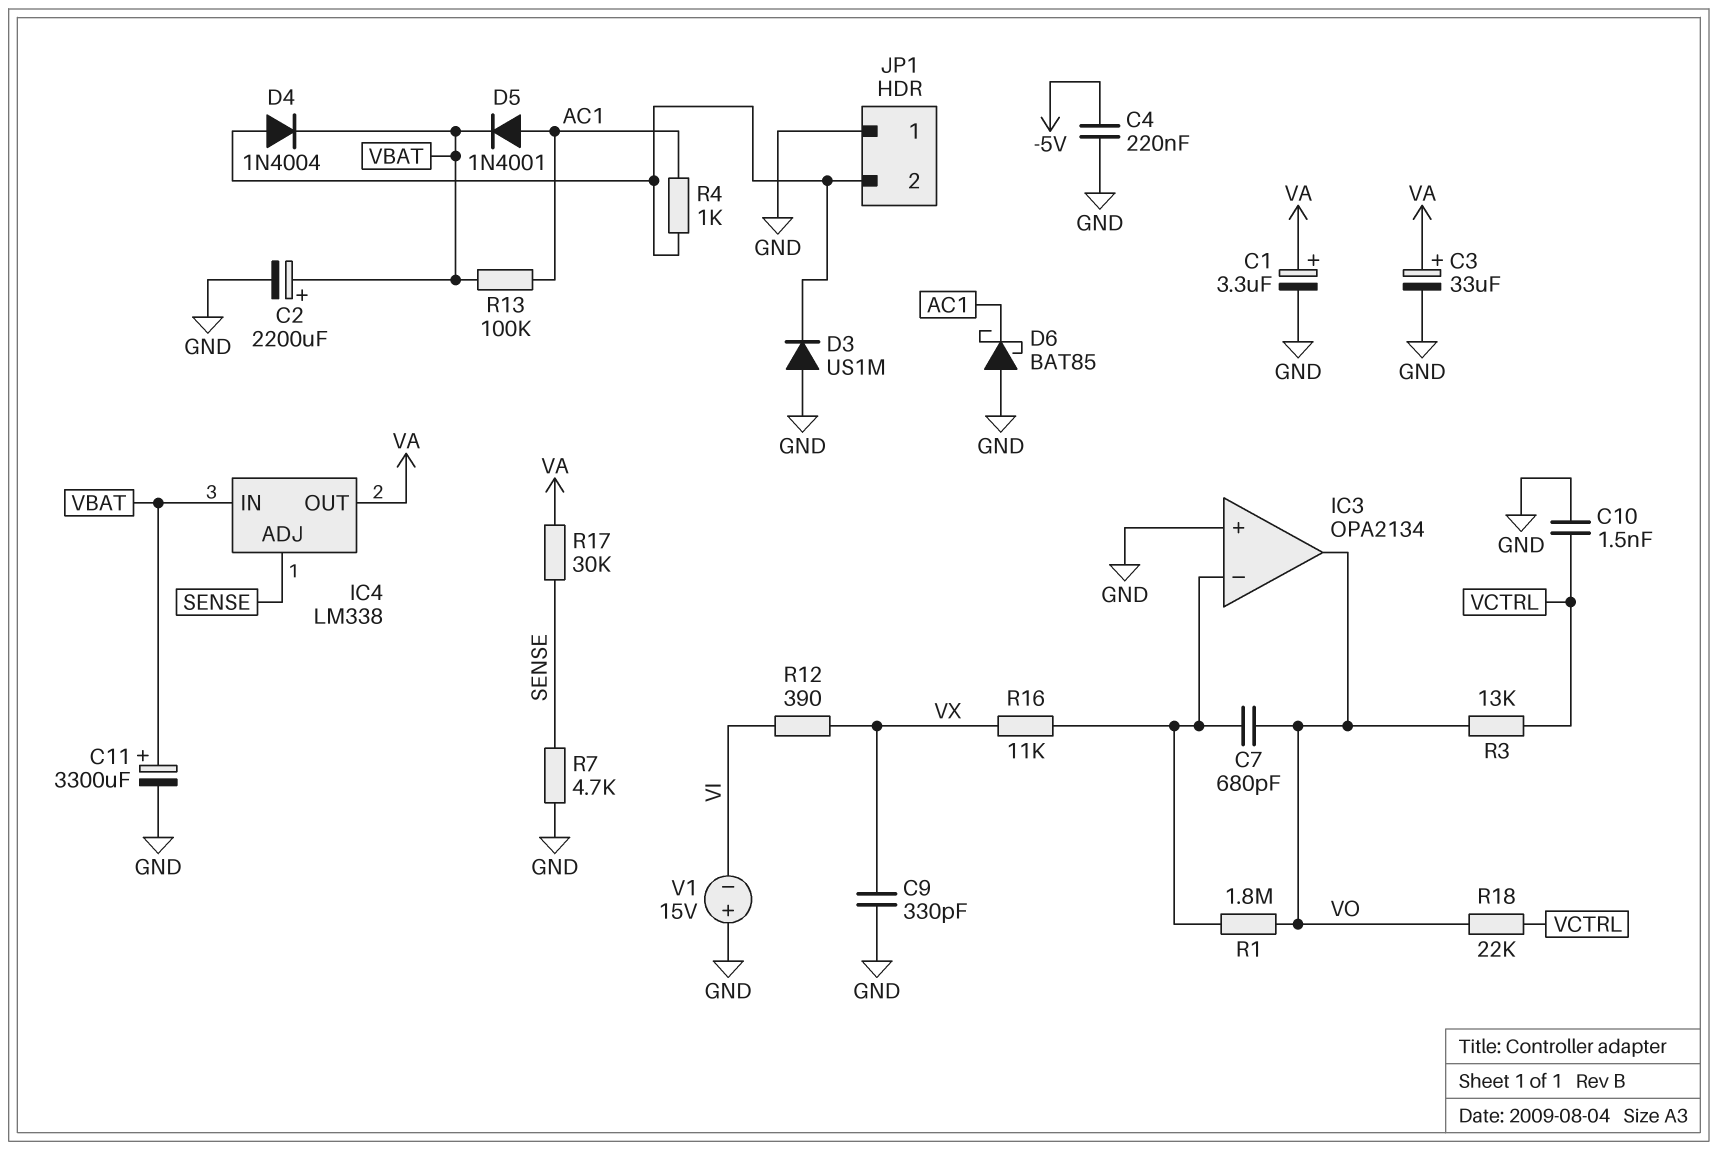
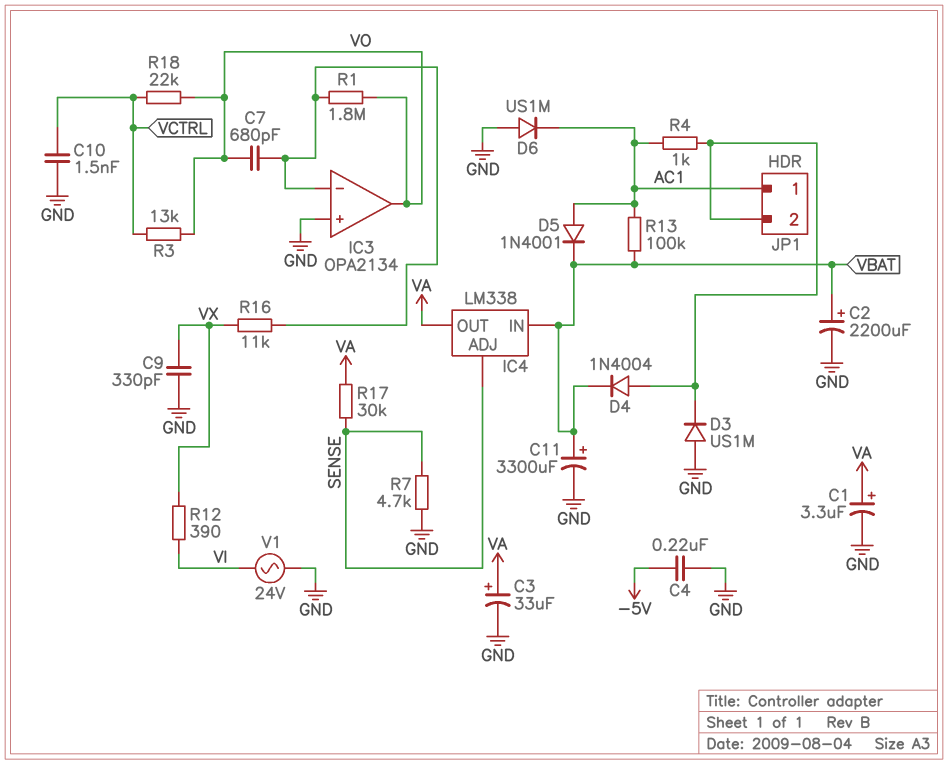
D6: schottky BAT85 (A GND, K AC1) -> diode US1M (A GND, K AC1)
JP1 pin 1: GND -> AC1
V1: 15V (plus GND, minus VI) -> AC 24V (GND, VI)

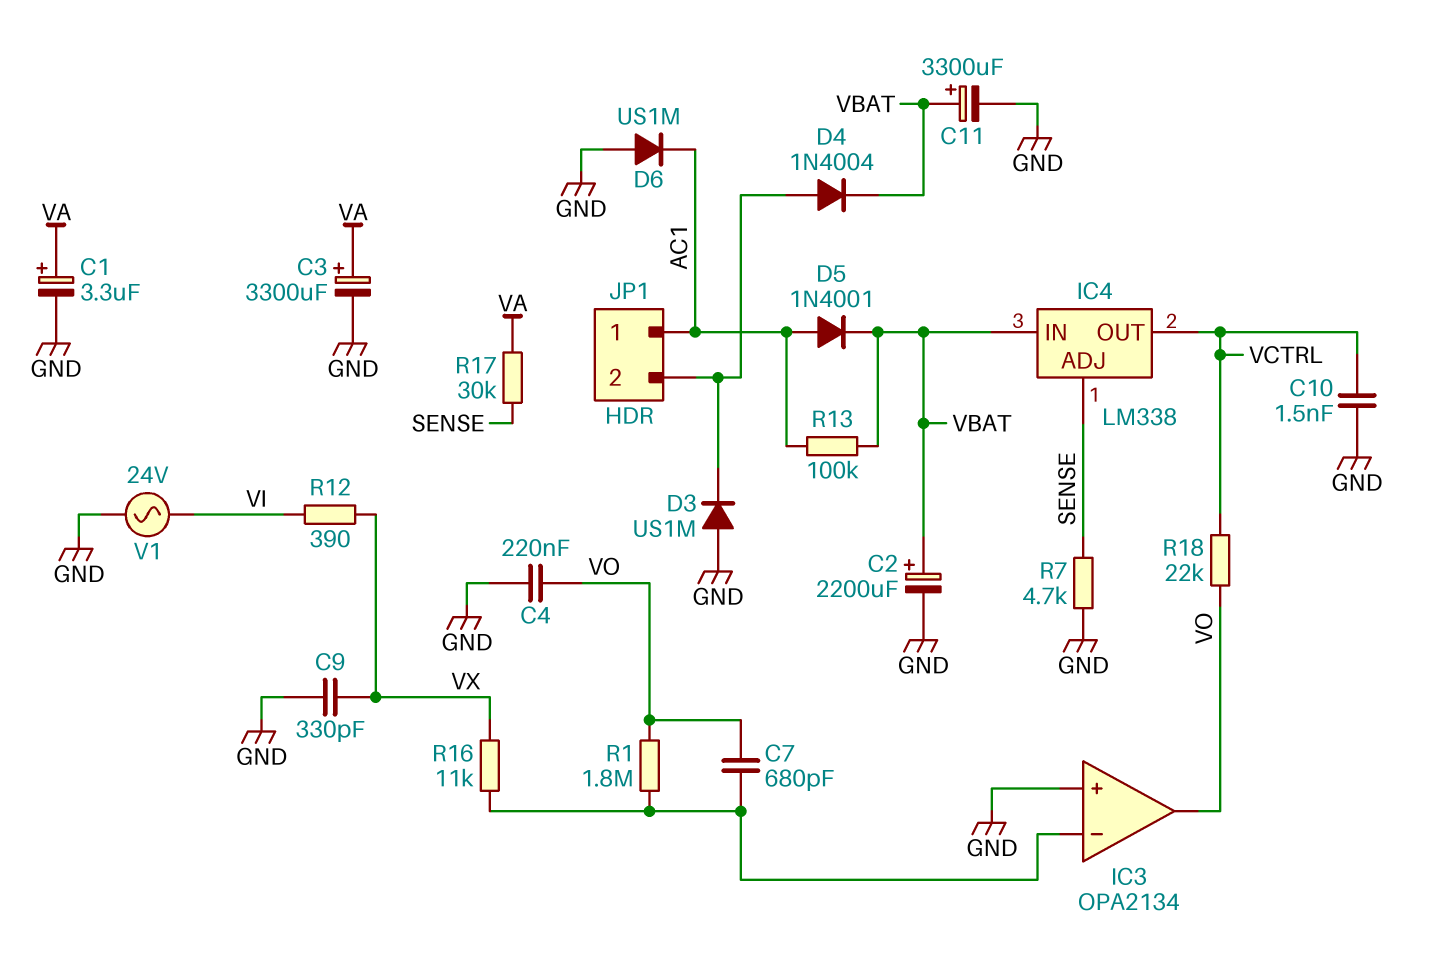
C3: 33uF (plus VA, minus GND) -> 3300uF (plus VA, minus GND)
C4: 220nF (-5V, GND) -> 220nF (GND, VO)
IC4 pin OUT: VA -> VCTRL
R3: 13k (VCTRL, VO) -> none
R4: 1k (AC1, JP1/2) -> none

